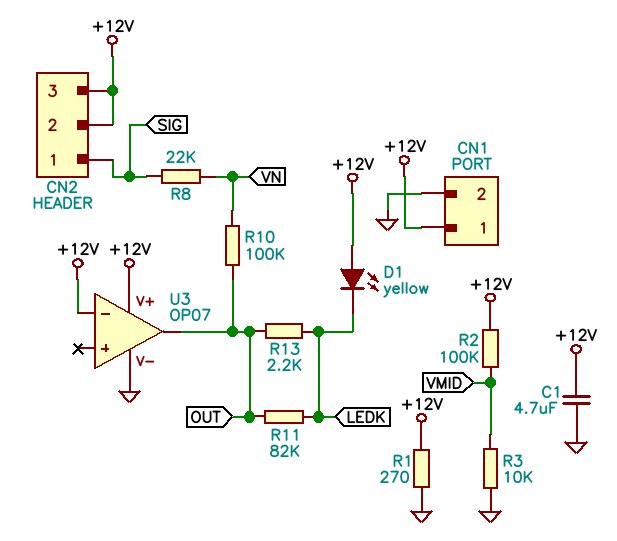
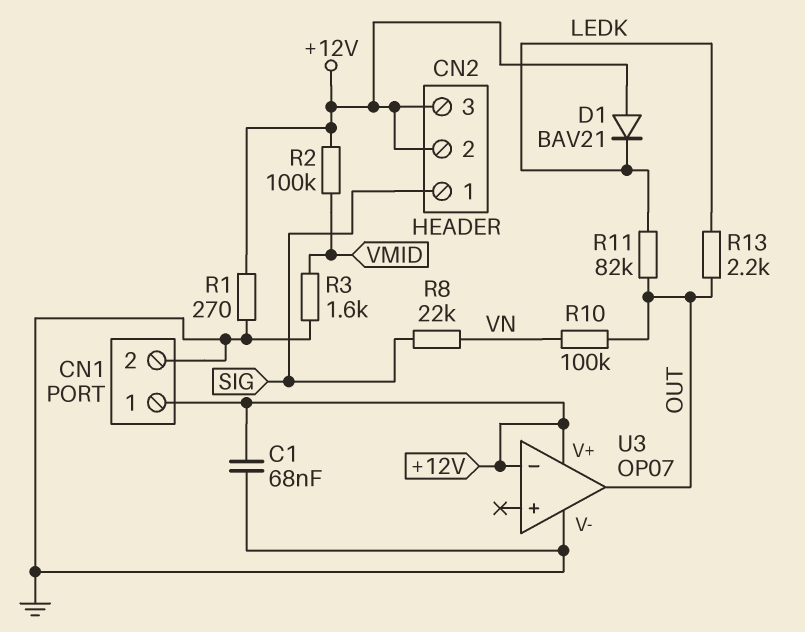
C1: 4.7uF (+12V, GND) -> 68nF (+12V, GND)
D1: LED yellow (A +12V, K LEDK) -> diode BAV21 (A +12V, K LEDK)
R3: 10k (GND, VMID) -> 1.6k (GND, VMID)

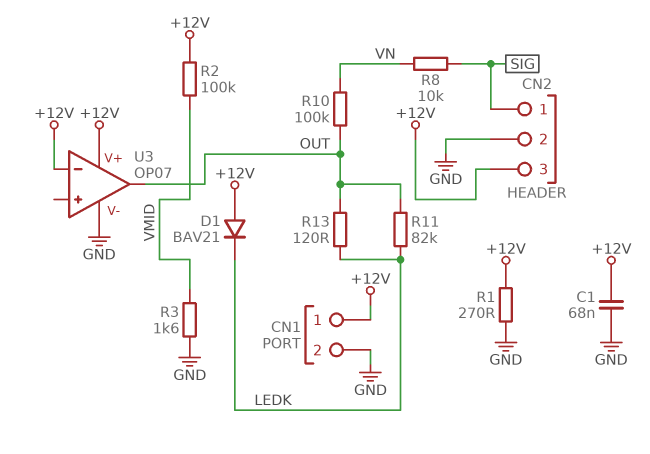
CN2 pin 2: +12V -> GND
R8: 22k (SIG, VN) -> 10k (SIG, VN)
R13: 2.2k (LEDK, OUT) -> 120 (LEDK, OUT)

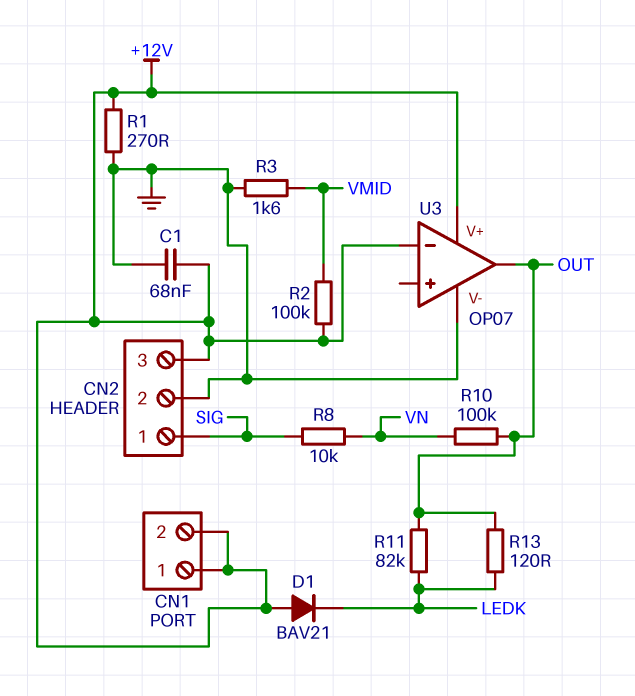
CN1 pin 2: GND -> +12V

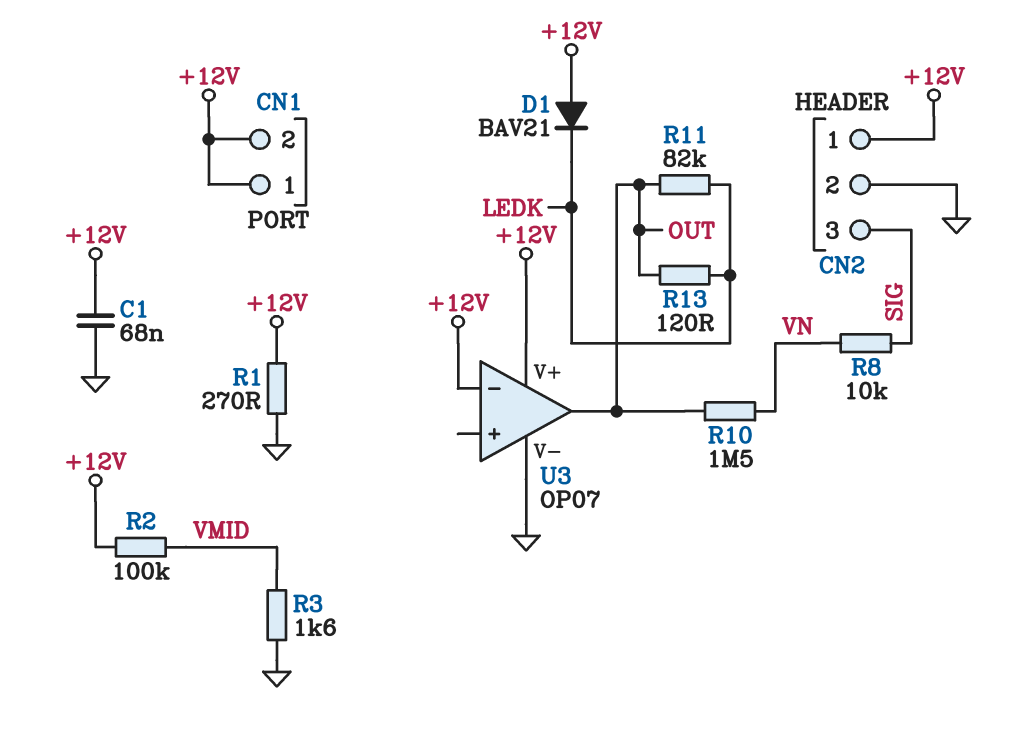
CN2 pin 1: SIG -> +12V
CN2 pin 3: +12V -> SIG
R10: 100k (OUT, VN) -> 1.5M (OUT, VN)

